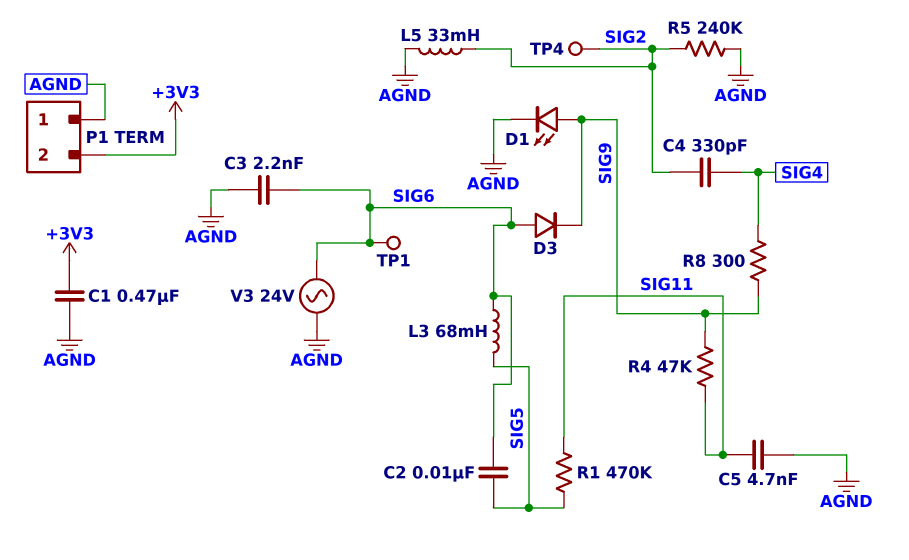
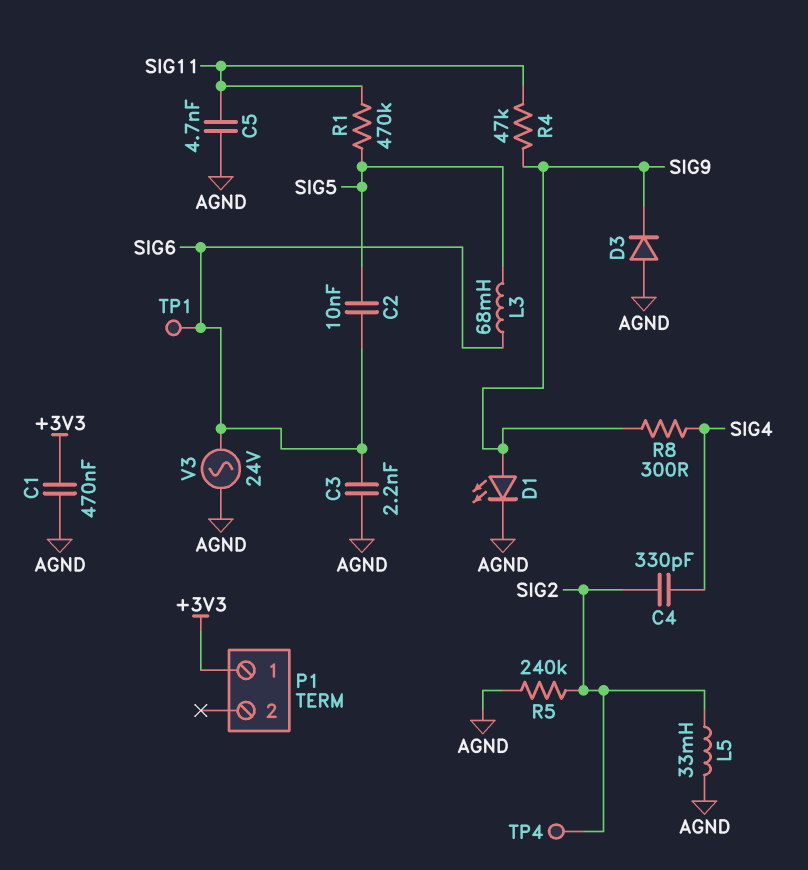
D3: diode (A SIG6, K SIG9) -> diode (A AGND, K SIG9)
P1 pin 1: AGND -> +3V3
P1 pin 2: +3V3 -> none

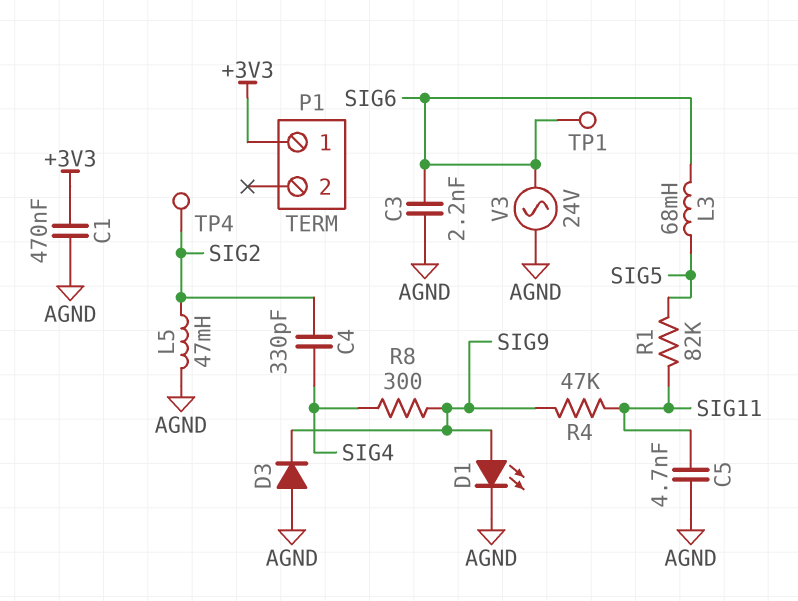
C2: 10nF (SIG5, SIG6) -> none
L5: 33mH (AGND, SIG2) -> 47mH (AGND, SIG2)
R1: 470k (SIG5, SIG11) -> 82k (SIG5, SIG11)
R5: 240k (AGND, SIG2) -> none

